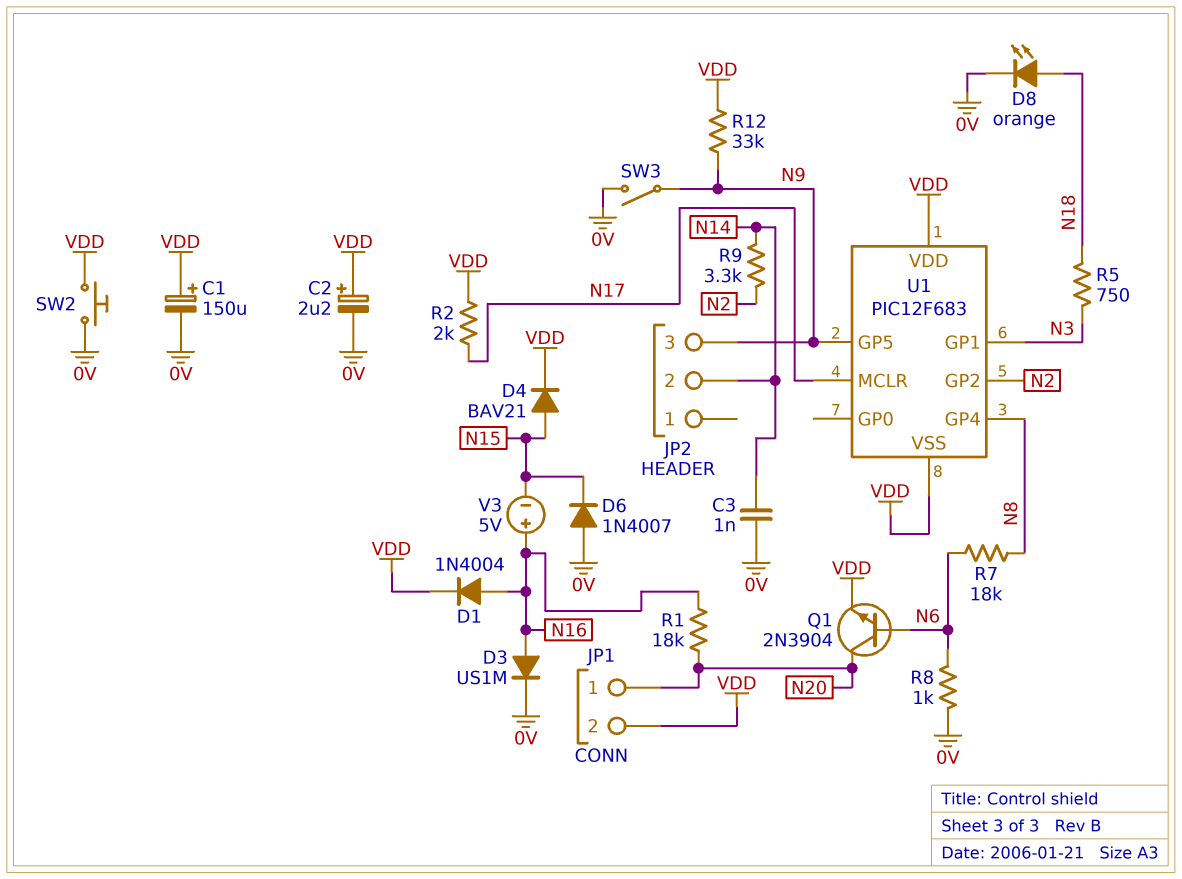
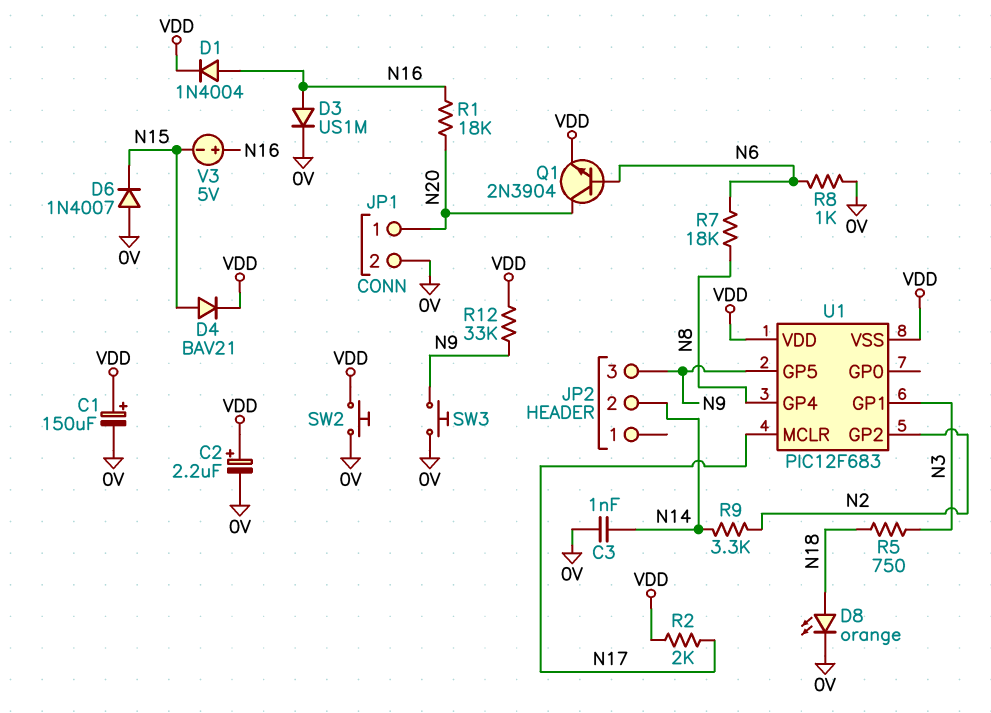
JP1 pin 2: VDD -> 0V
SW3: switch (0V, N9) -> button (0V, N9)

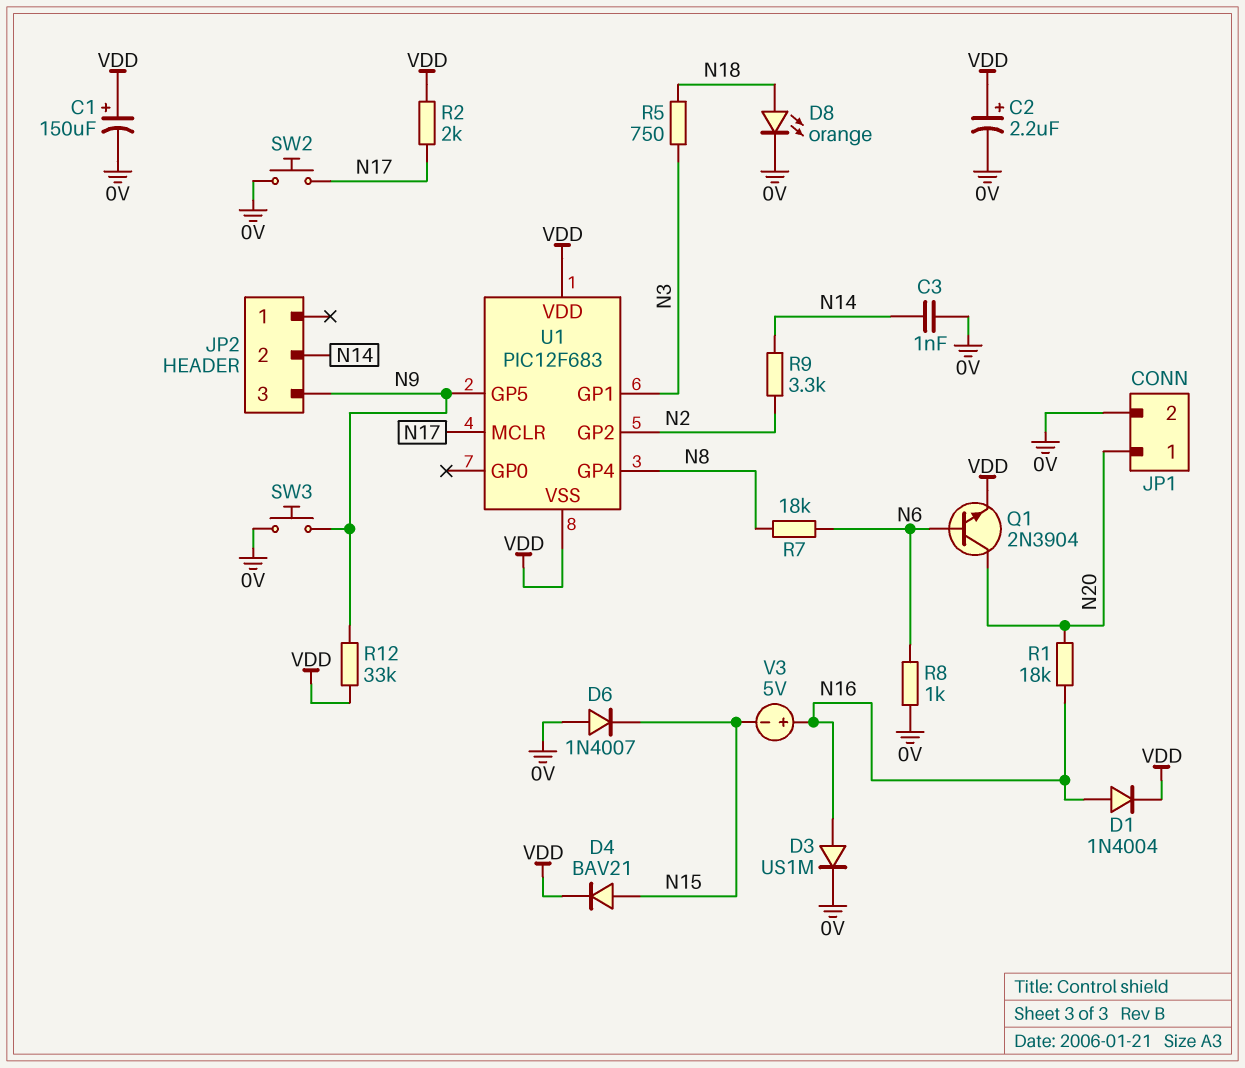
SW2: button (0V, VDD) -> button (0V, N17)

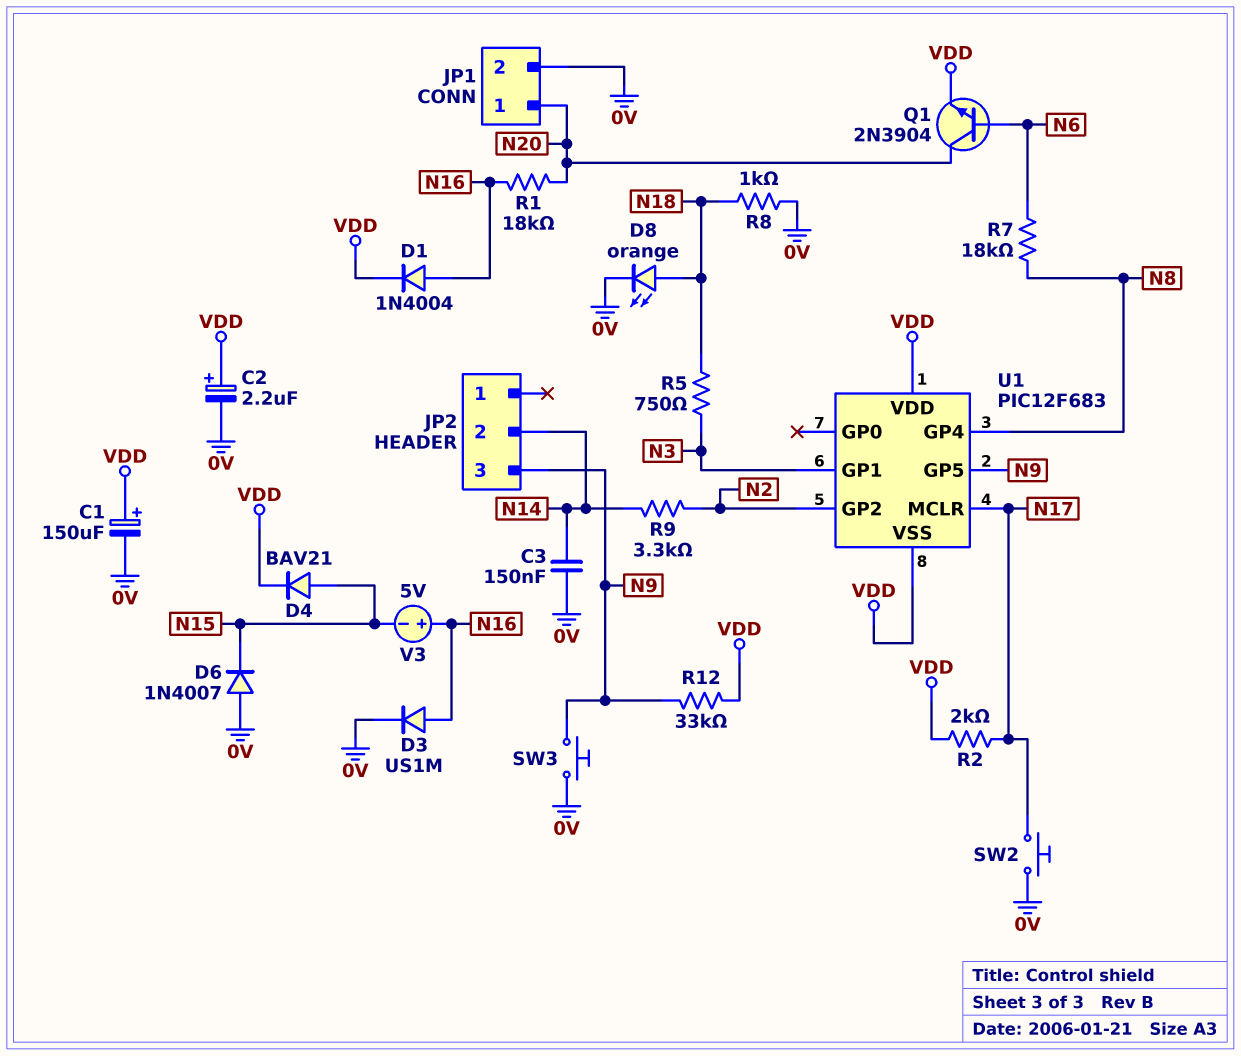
C3: 1nF (0V, N14) -> 150nF (0V, N14)
R8: 1k (0V, N6) -> 1k (0V, N18)

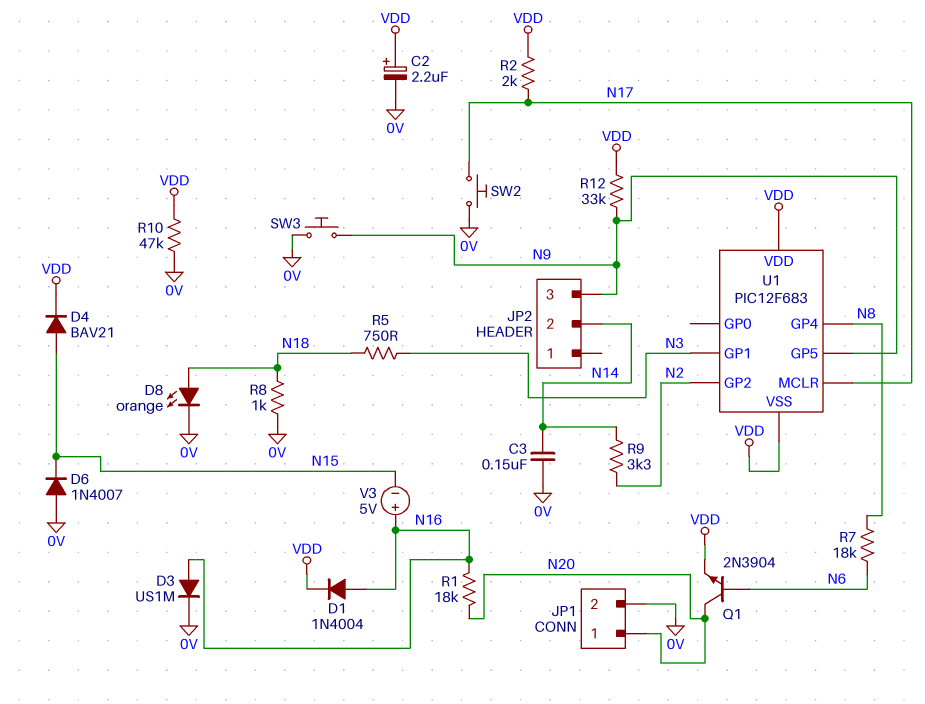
C1: 150uF (plus VDD, minus 0V) -> none
R10: none -> 47k (0V, VDD)

